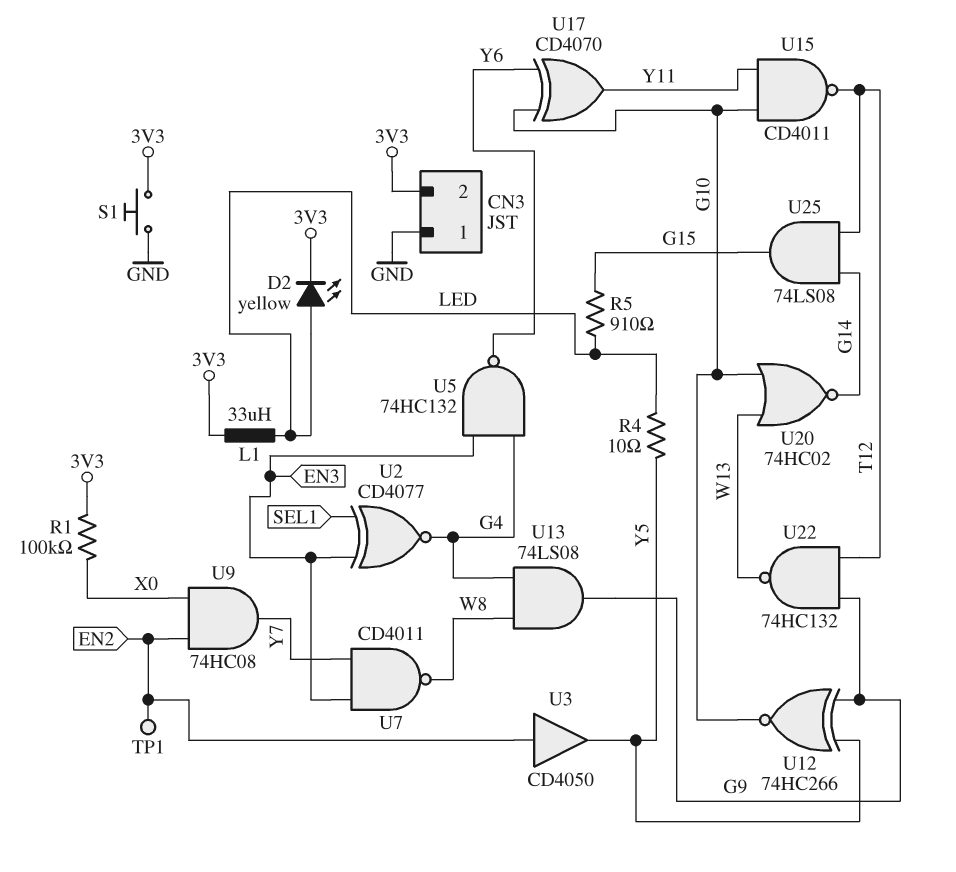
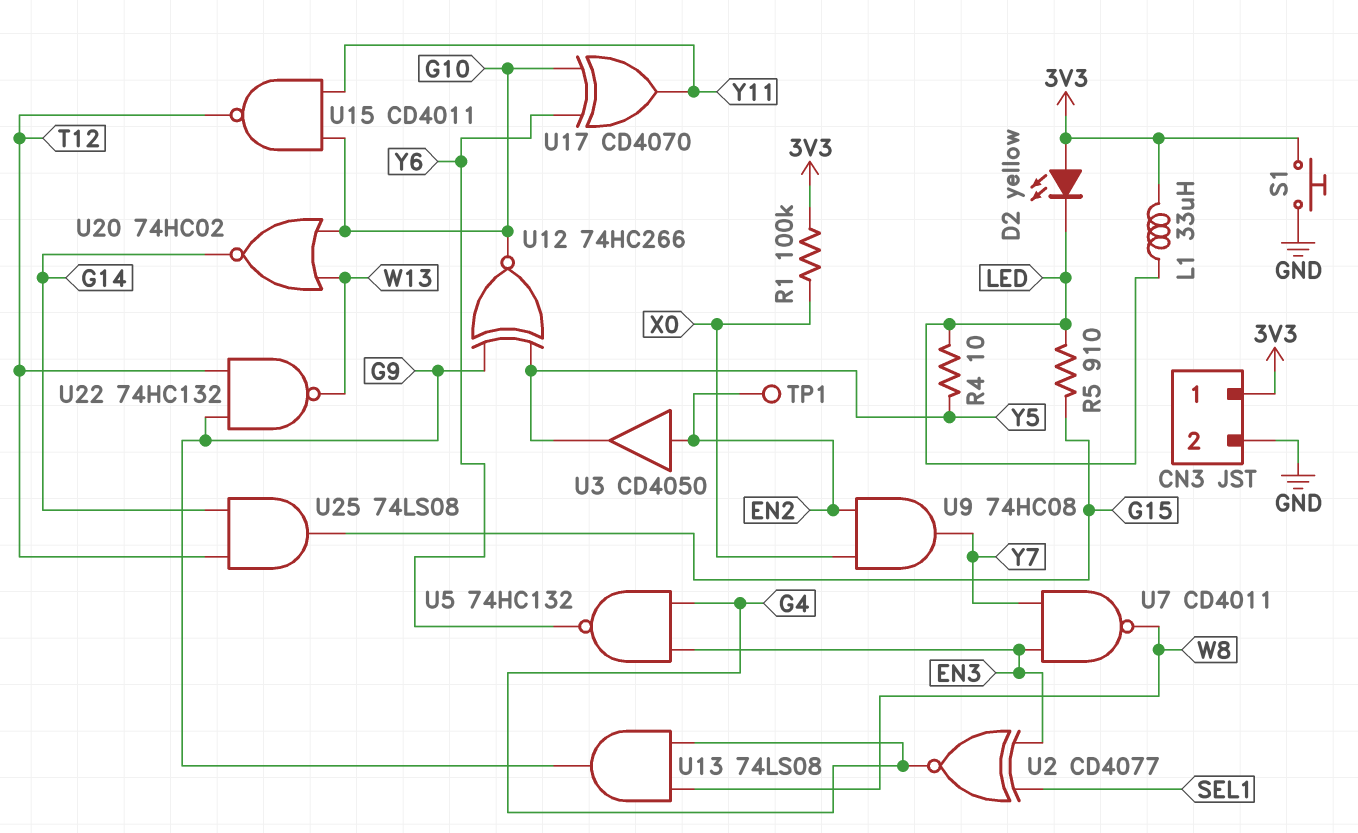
CN3 pin 1: GND -> 3V3
CN3 pin 2: 3V3 -> GND
D2: LED yellow (A LED, K 3V3) -> LED yellow (A 3V3, K LED)

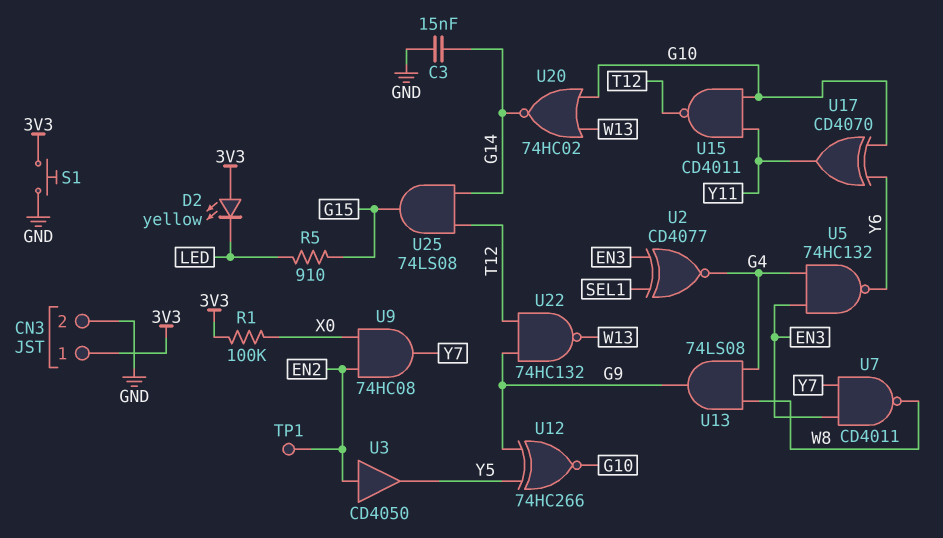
C3: none -> 15nF (G14, GND)
L1: 33uH (3V3, LED) -> none
R4: 10 (LED, Y5) -> none

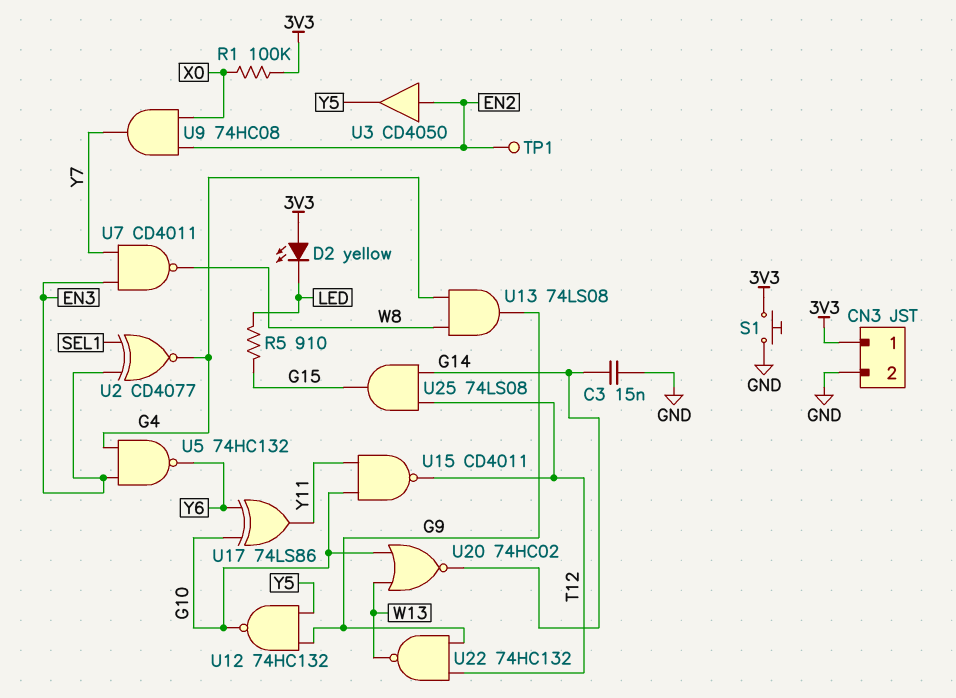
U12: XNOR 74HC266 (in G9, in Y5, out G10) -> NAND 74HC132 (in G9, in Y5, out G10)
U17: XOR CD4070 (in G10, in Y6, out Y11) -> XOR 74LS86 (in G10, in Y6, out Y11)

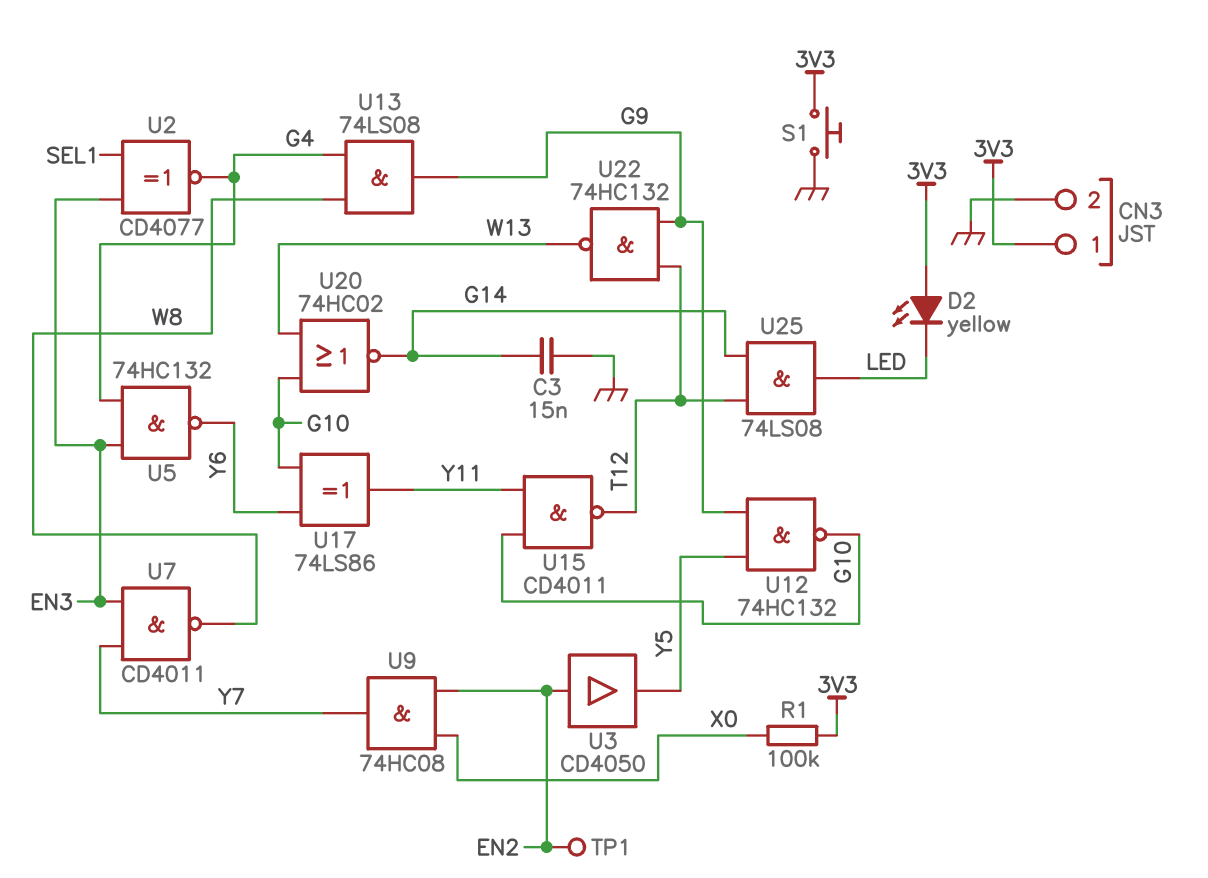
R5: 910 (G15, LED) -> none
U25: AND 74LS08 (in G14, in T12, out G15) -> AND 74LS08 (in G14, in T12, out LED)

